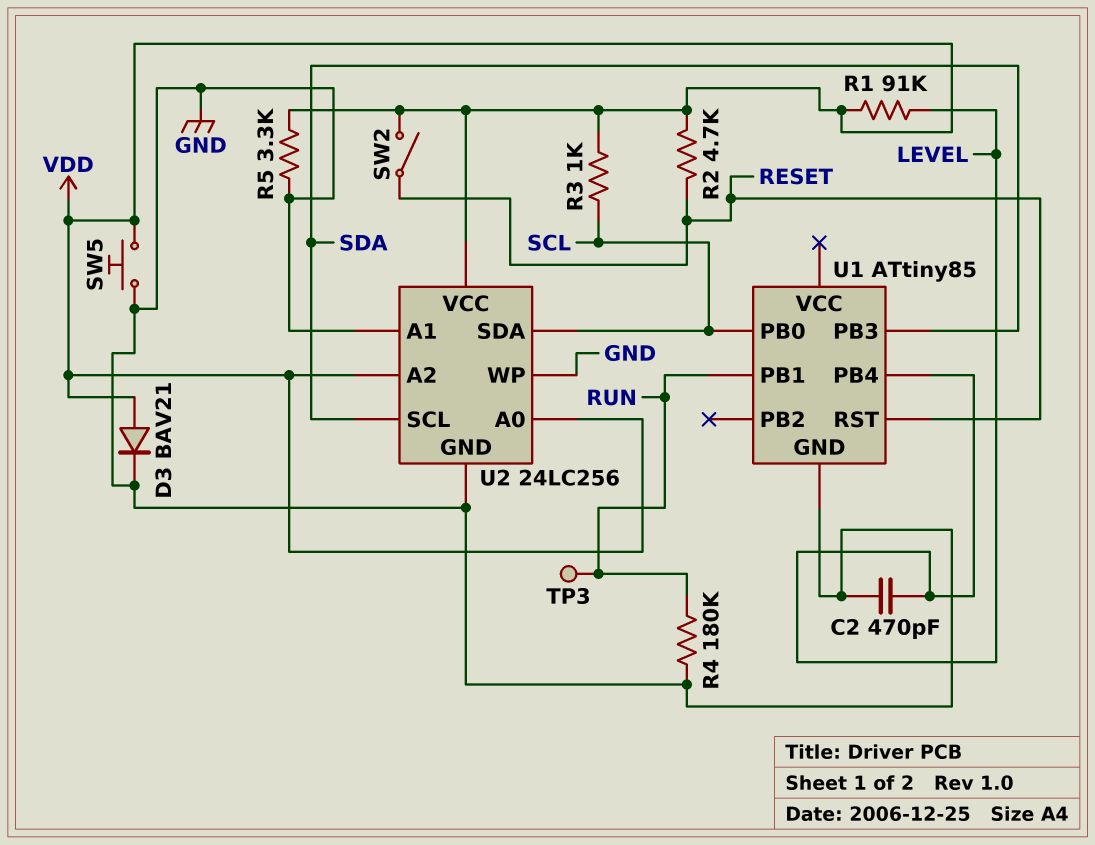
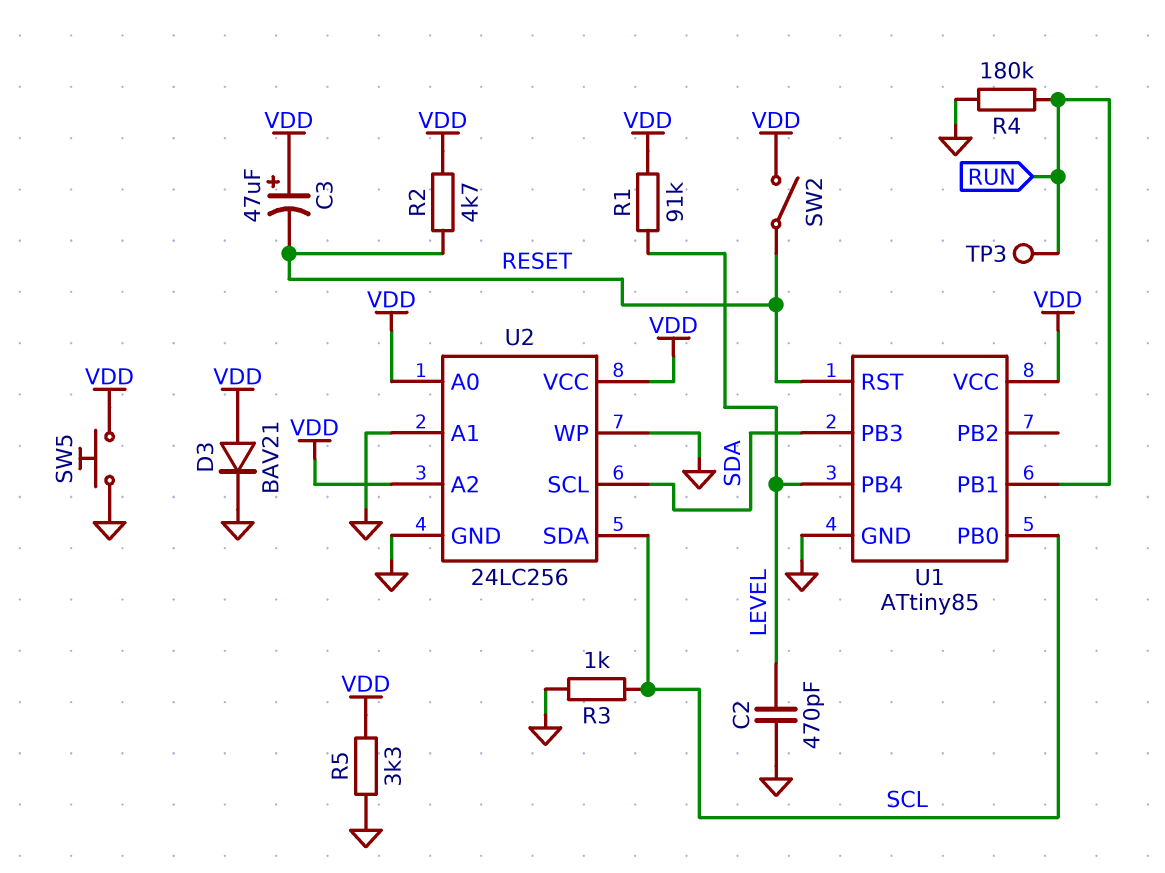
C3: none -> 47uF (plus VDD, minus RESET)
R3: 1k (SCL, VDD) -> 1k (GND, SCL)
U1 pin VCC: none -> VDD

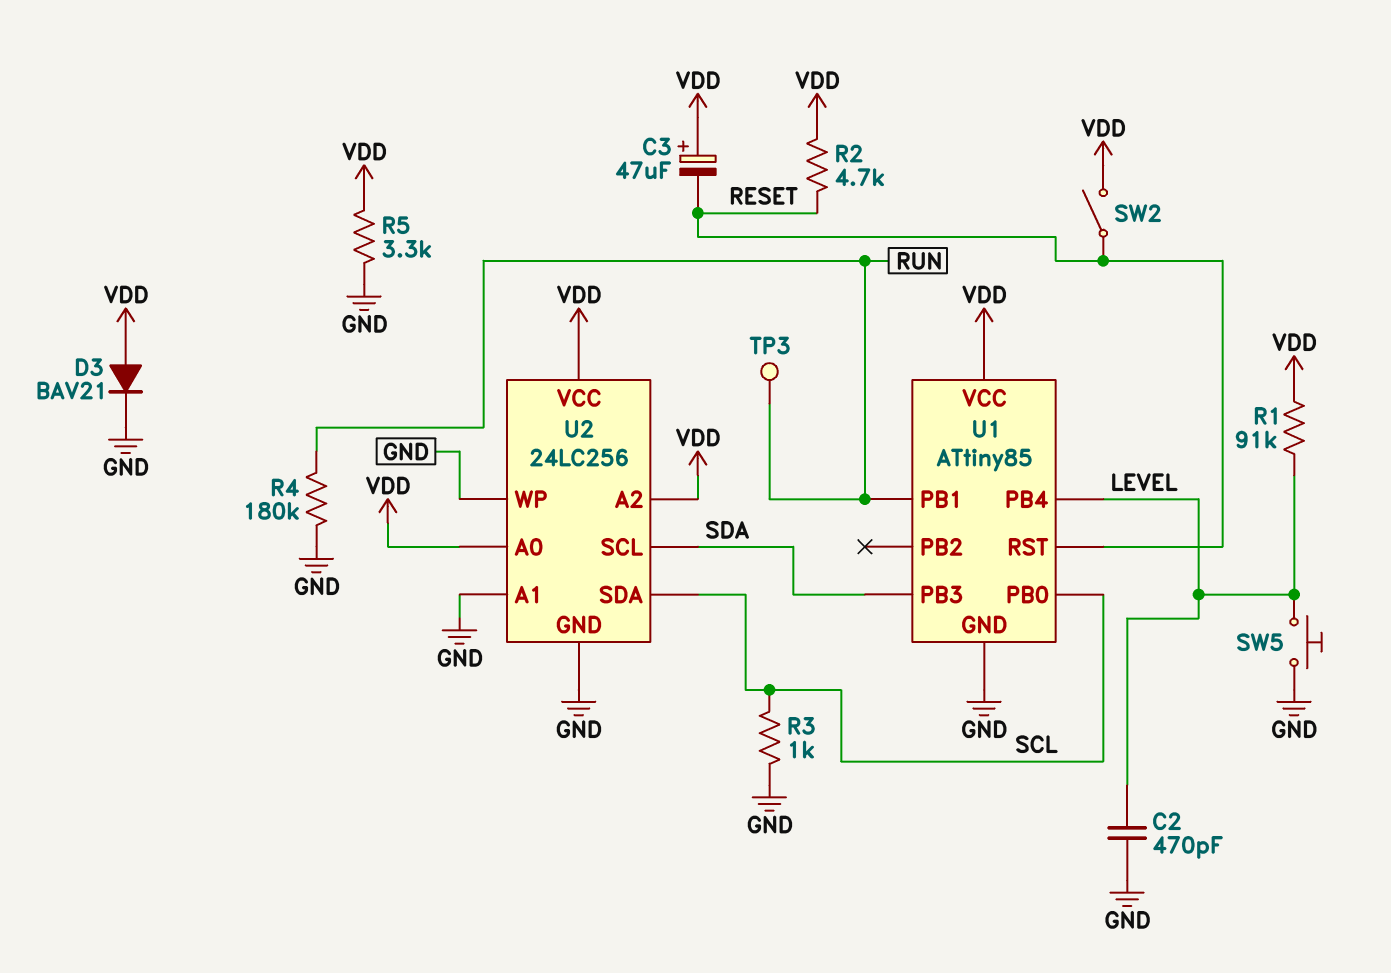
SW5: button (GND, VDD) -> button (GND, LEVEL)

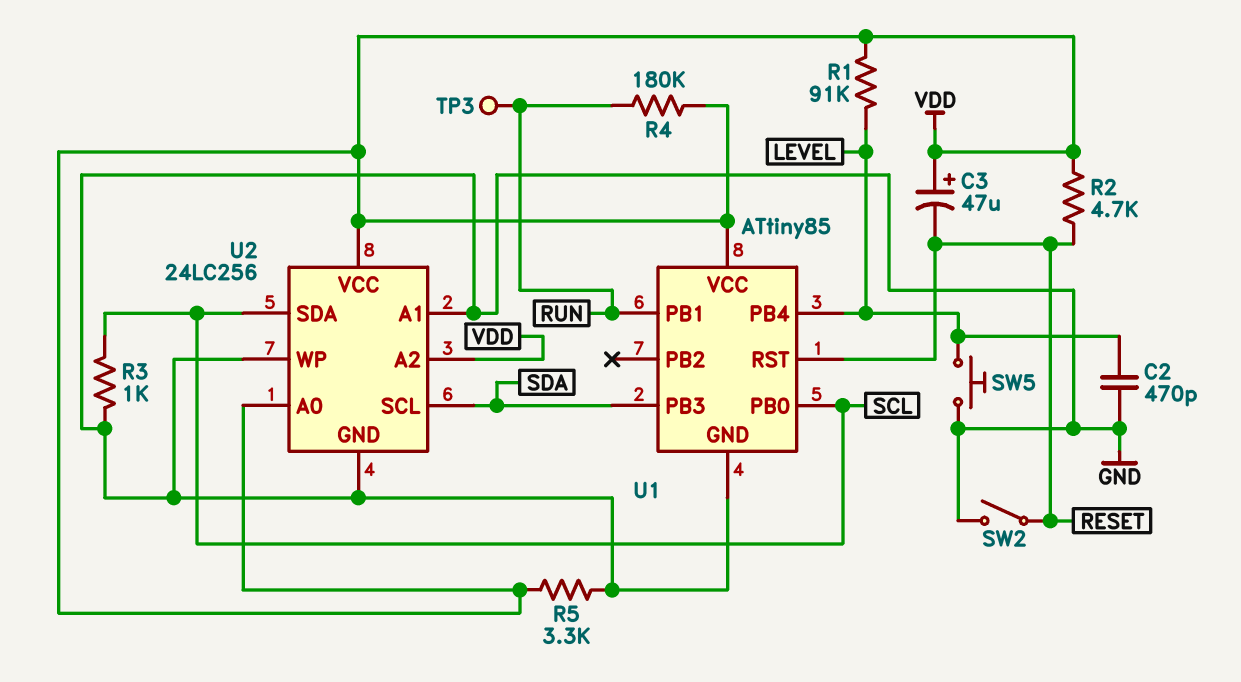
D3: diode BAV21 (A VDD, K GND) -> none
R4: 180k (GND, RUN) -> 180k (RUN, VDD)
SW2: switch (RESET, VDD) -> switch (GND, RESET)

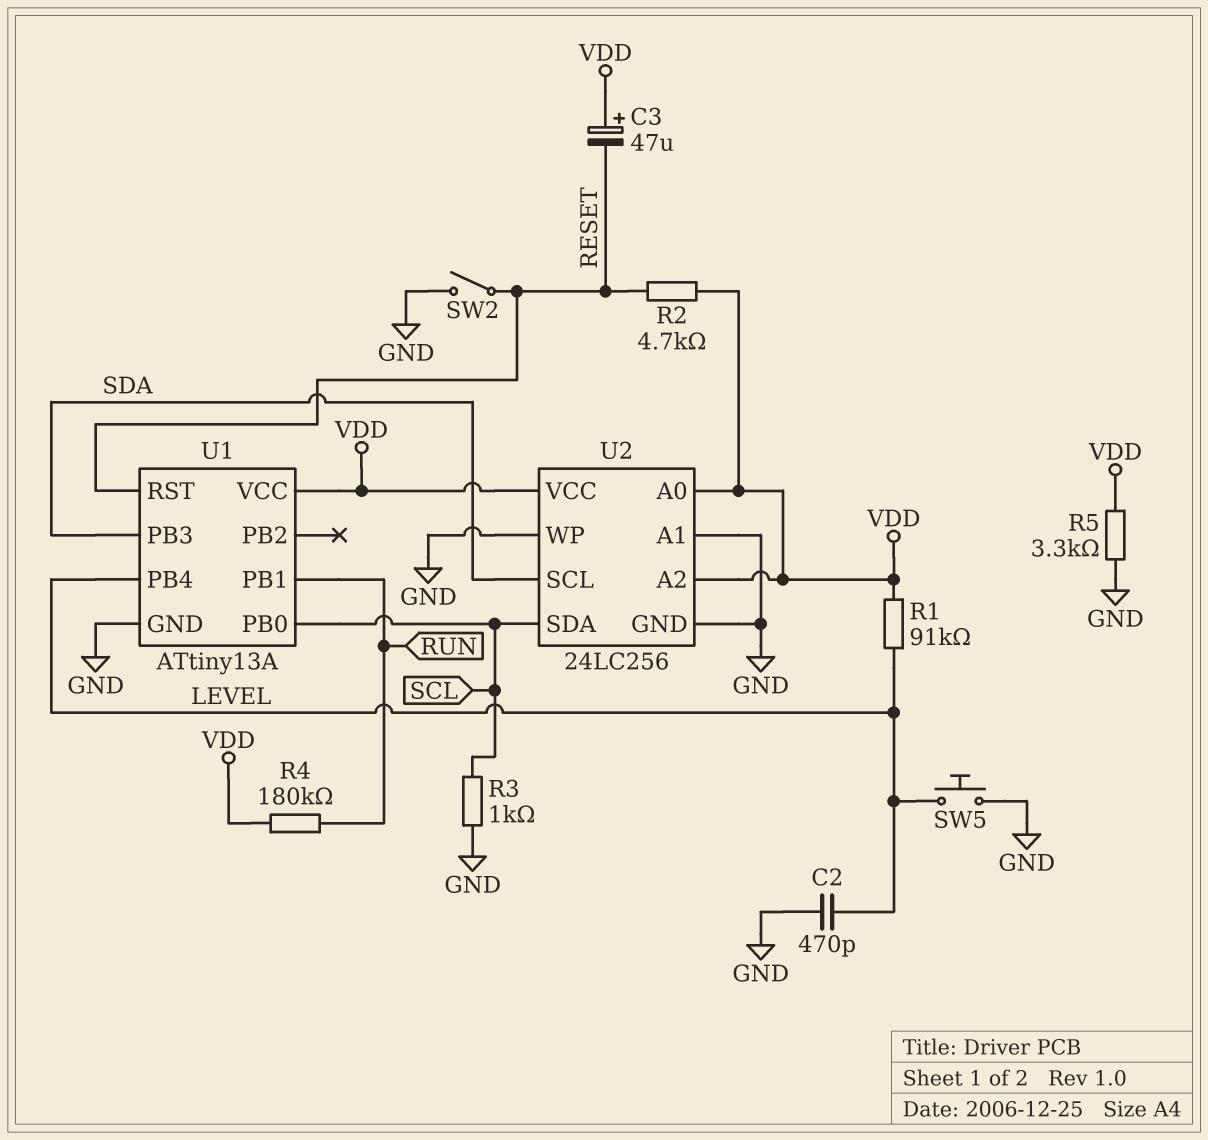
TP3: test point (RUN) -> none
U1: ATtiny85 -> ATtiny13A

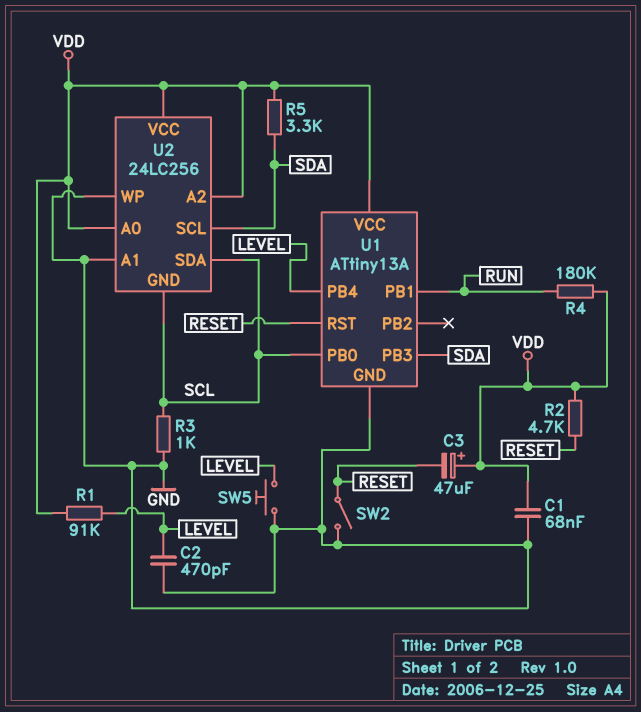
C1: none -> 68nF (GND, VDD)
R5: 3.3k (GND, VDD) -> 3.3k (SDA, VDD)
U2 pin GND: GND -> SCL

